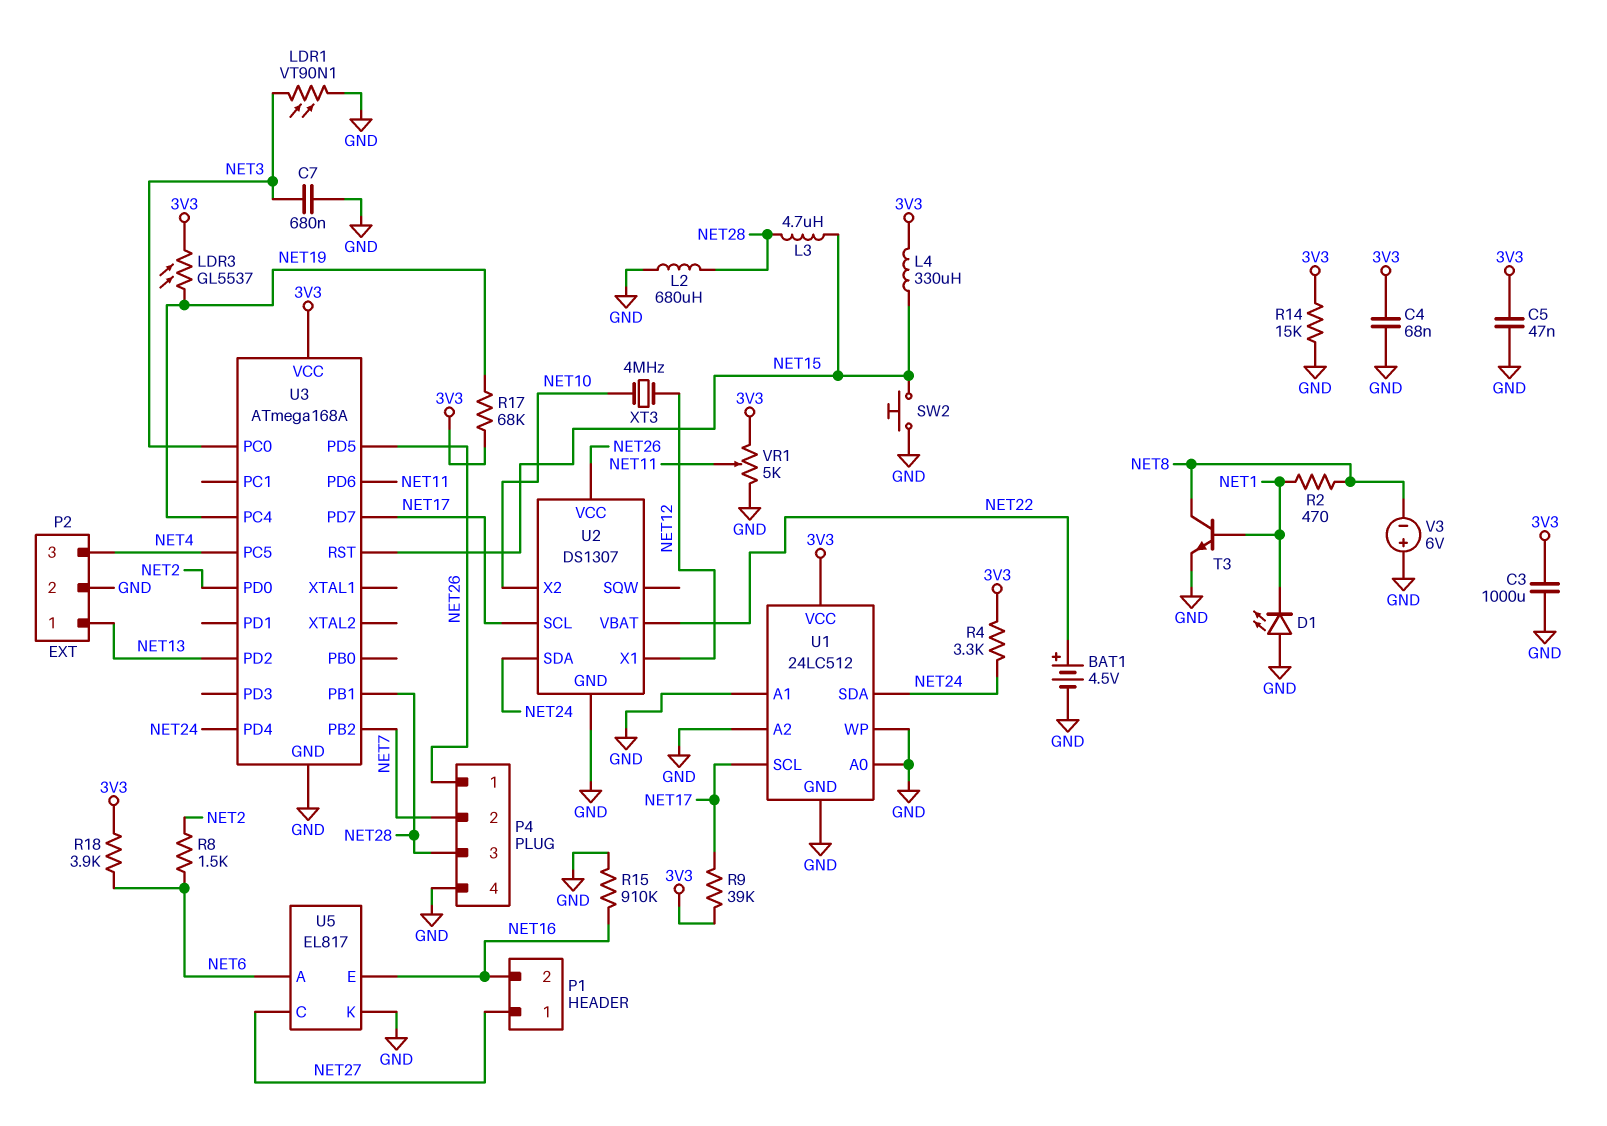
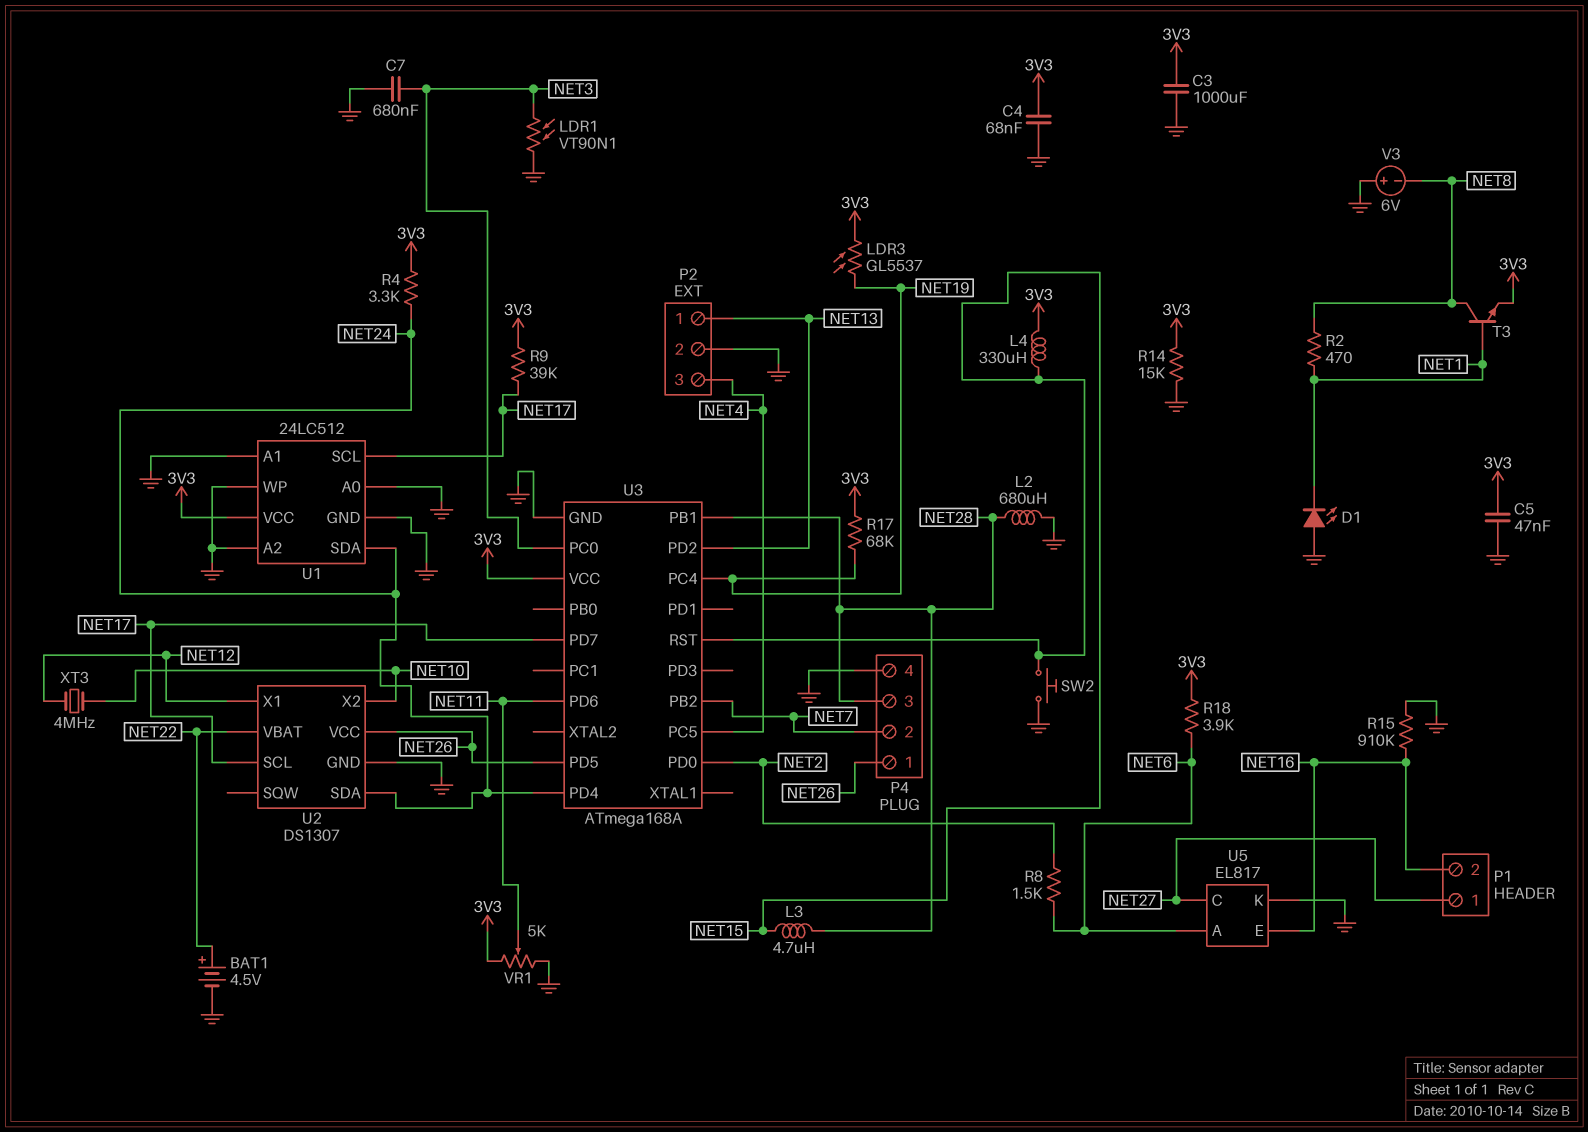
T3: NPN (B NET1, C NET8, E GND) -> NPN (B NET1, C NET8, E 3V3)

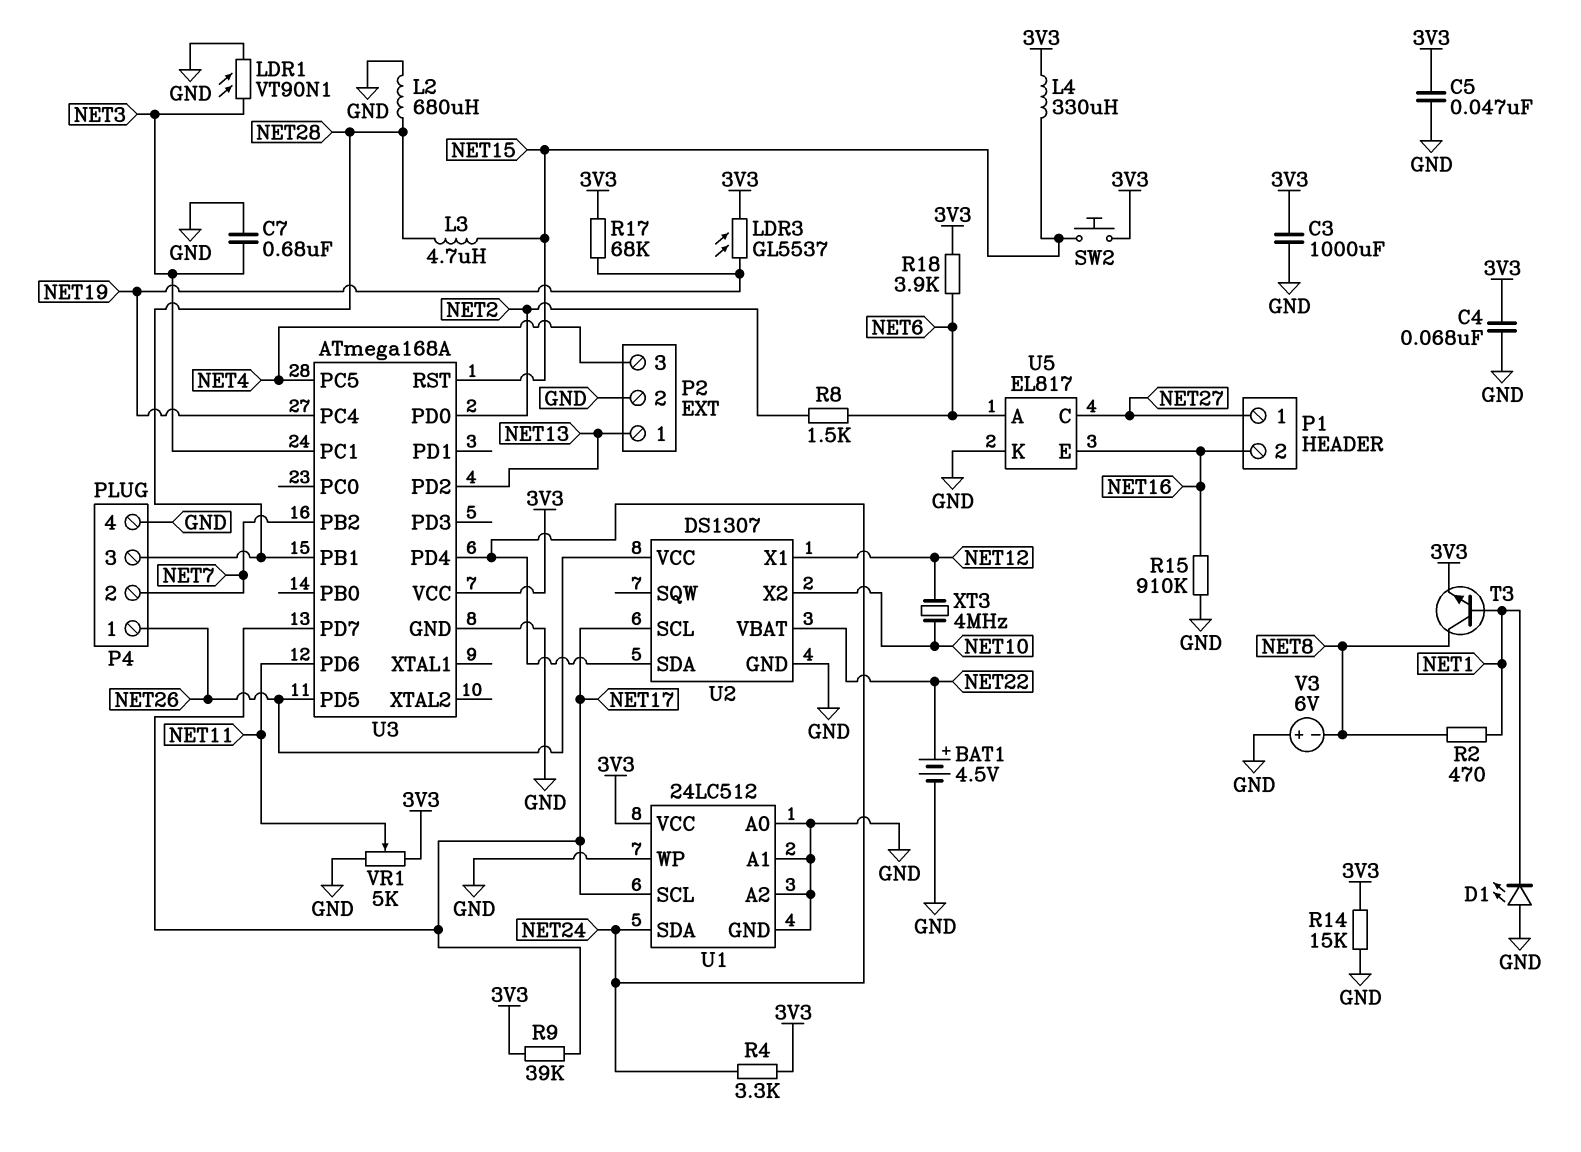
SW2: button (GND, NET15) -> button (3V3, NET15)
U3 pin PC0: NET3 -> none
U3 pin PC1: none -> NET3

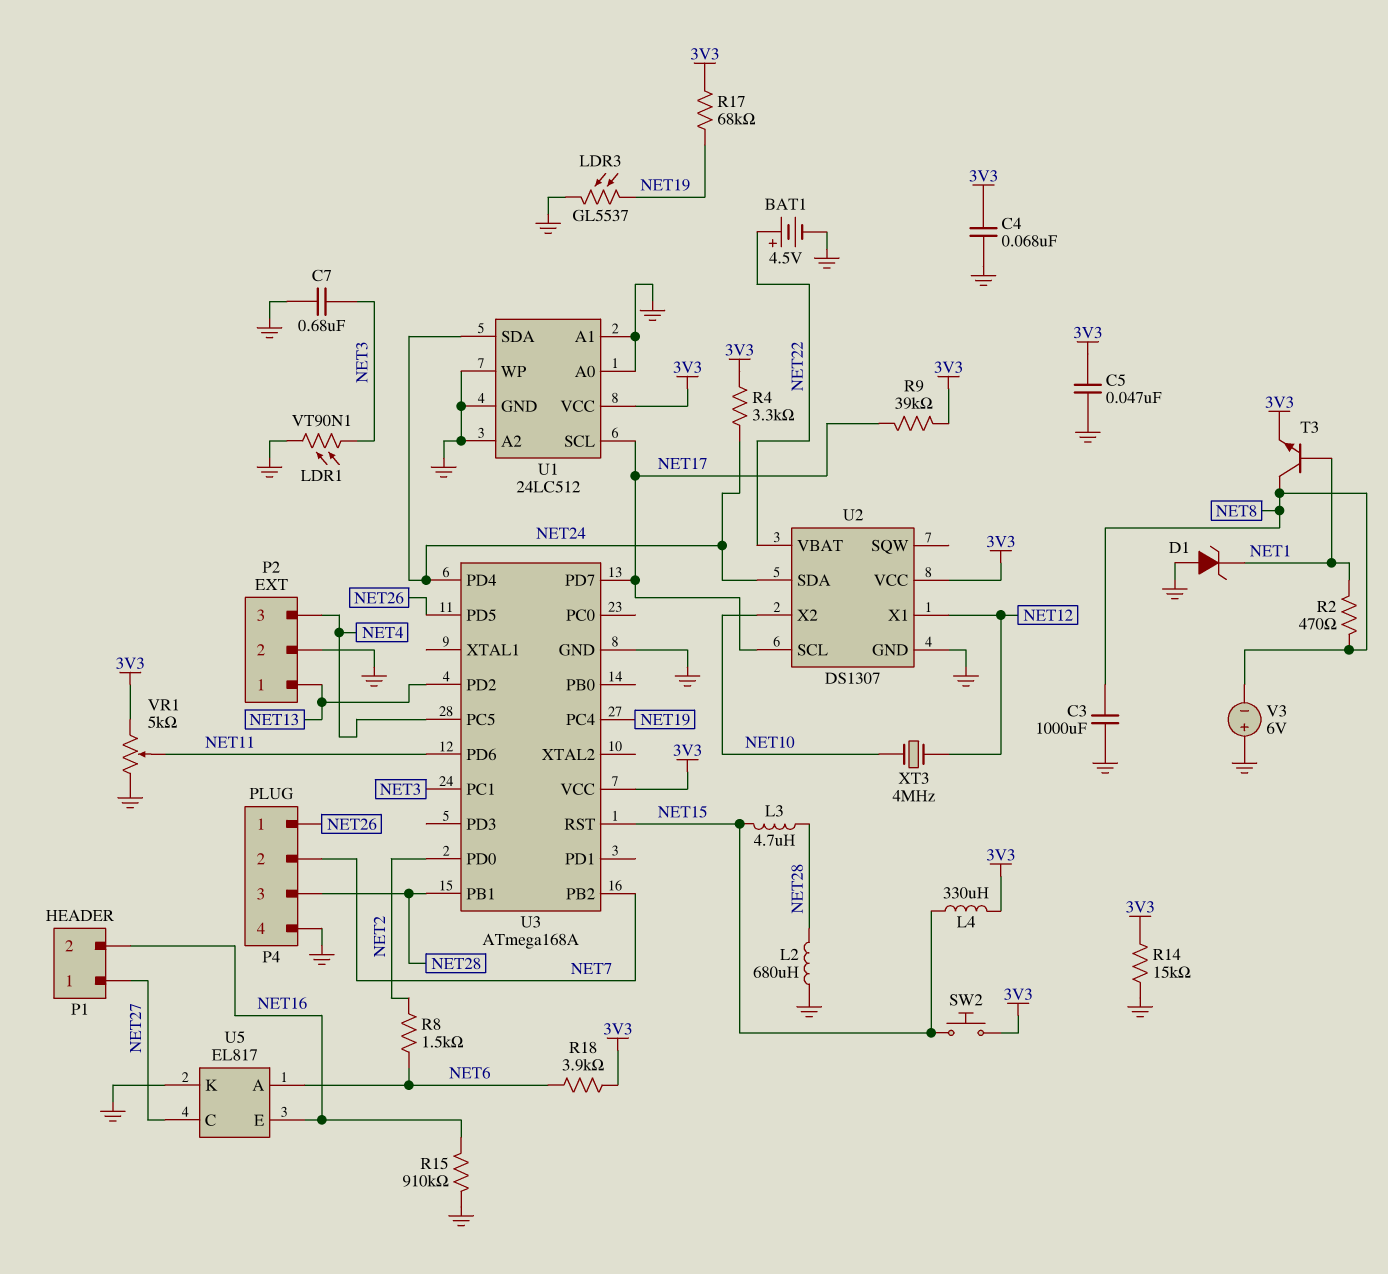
C3: 1000uF (3V3, GND) -> 1000uF (GND, NET8)
D1: LED (A GND, K NET1) -> zener (A GND, K NET1)
LDR3: GL5537 (3V3, NET19) -> GL5537 (GND, NET19)
U2 pin VCC: NET26 -> 3V3

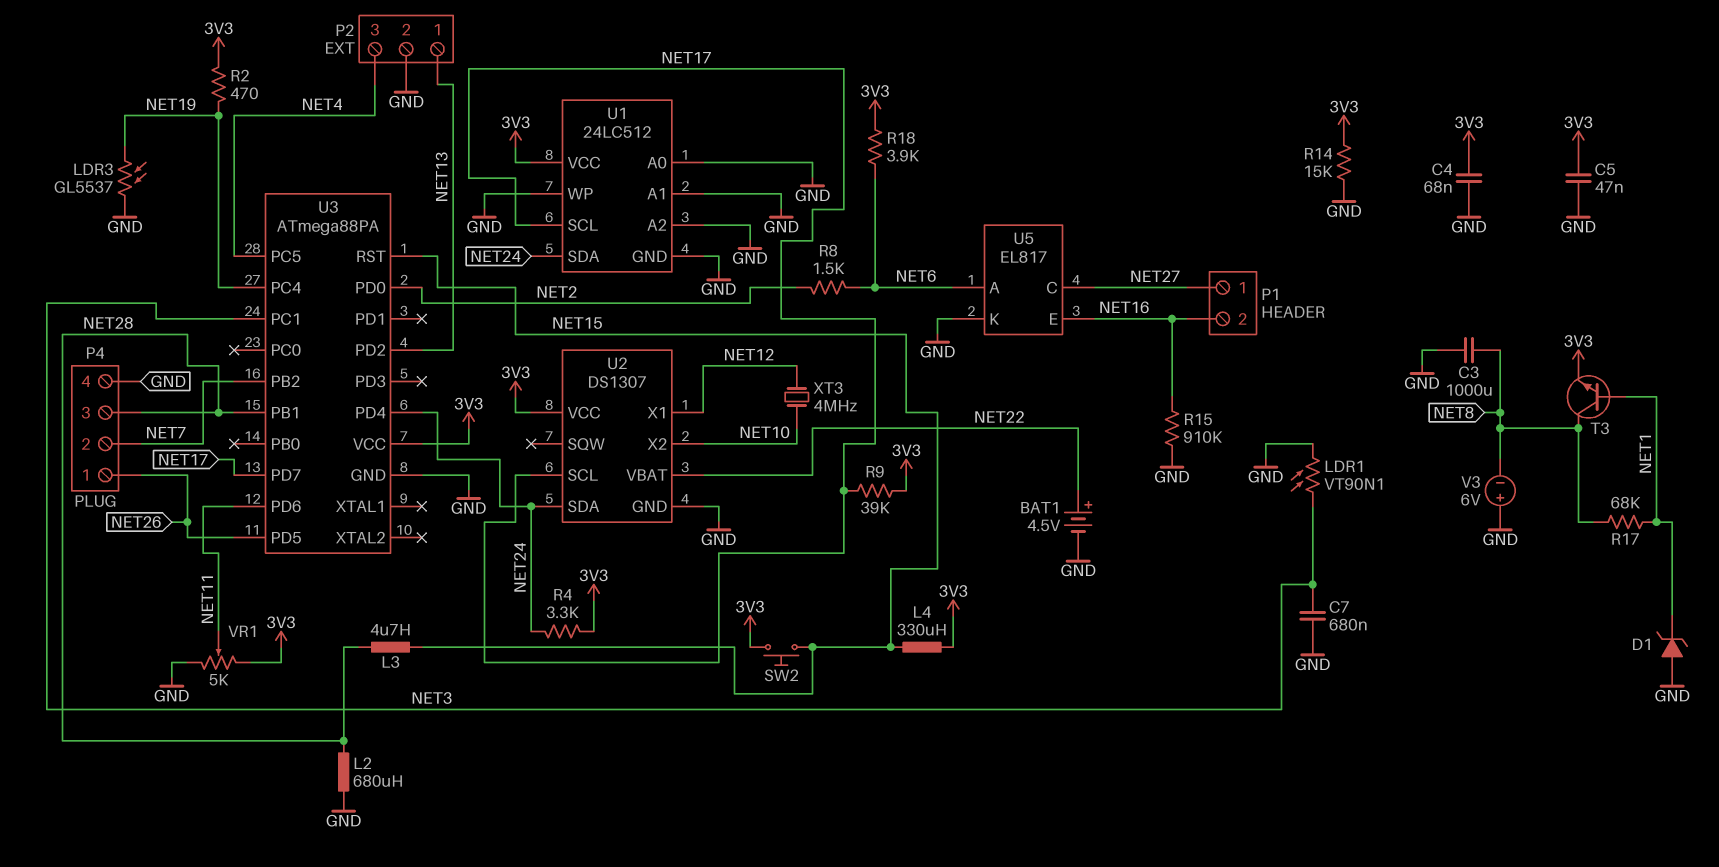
R2: 470 (NET1, NET8) -> 470 (3V3, NET19)
R17: 68k (3V3, NET19) -> 68k (NET1, NET8)
U3: ATmega168A -> ATmega88PA

